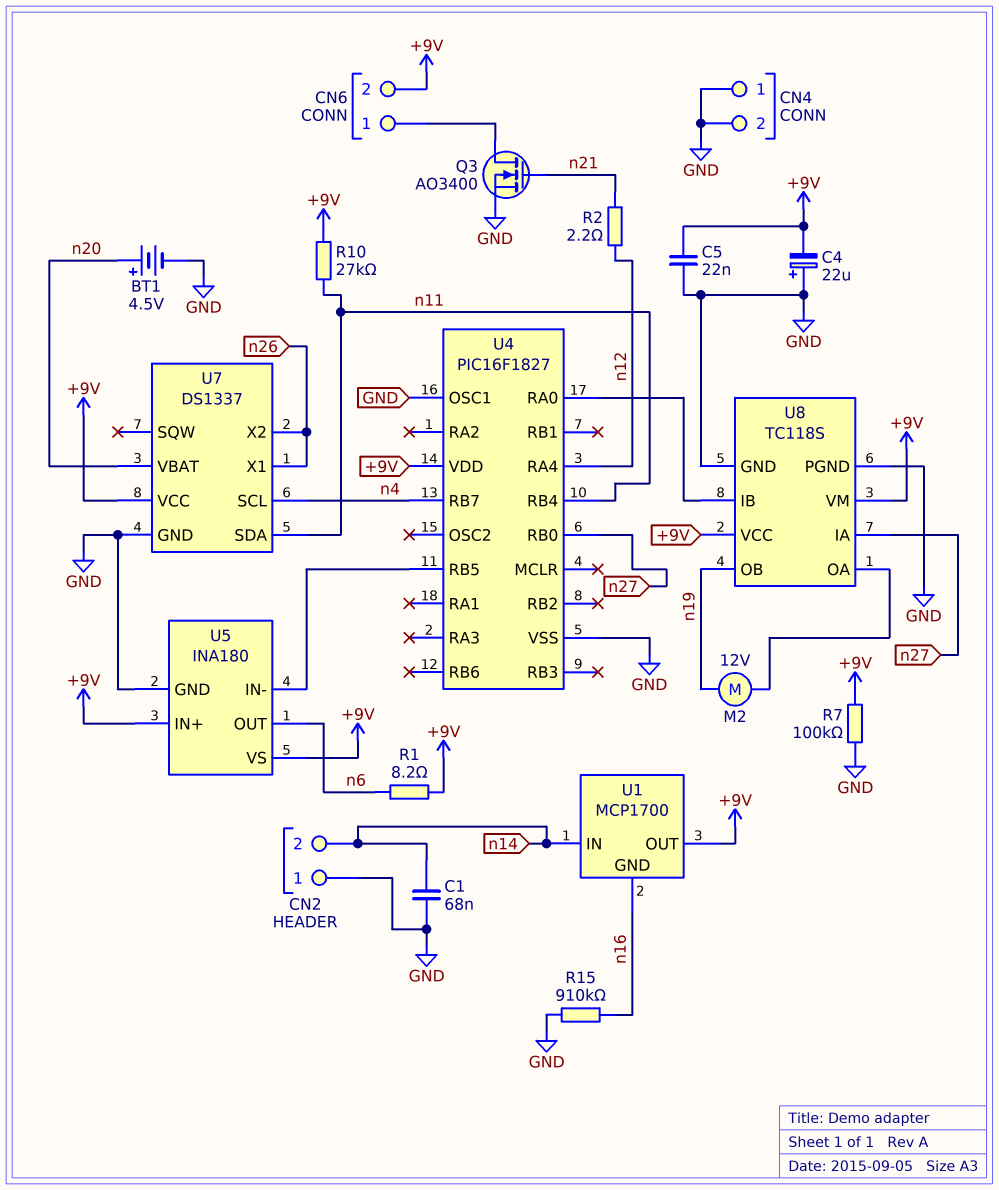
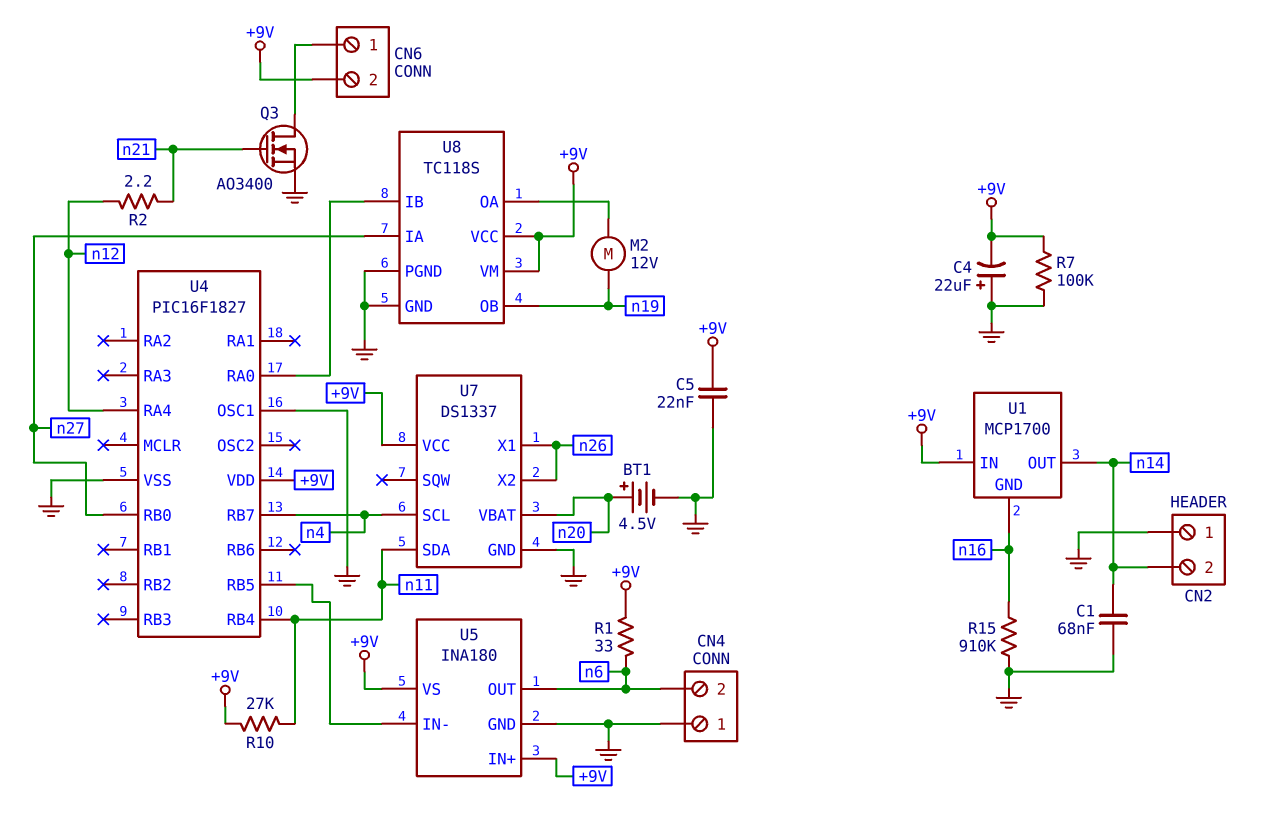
CN4 pin 2: GND -> n6
R1: 8.2 (+9V, n6) -> 33 (+9V, n6)
U1 pin IN: n14 -> +9V
U1 pin OUT: +9V -> n14

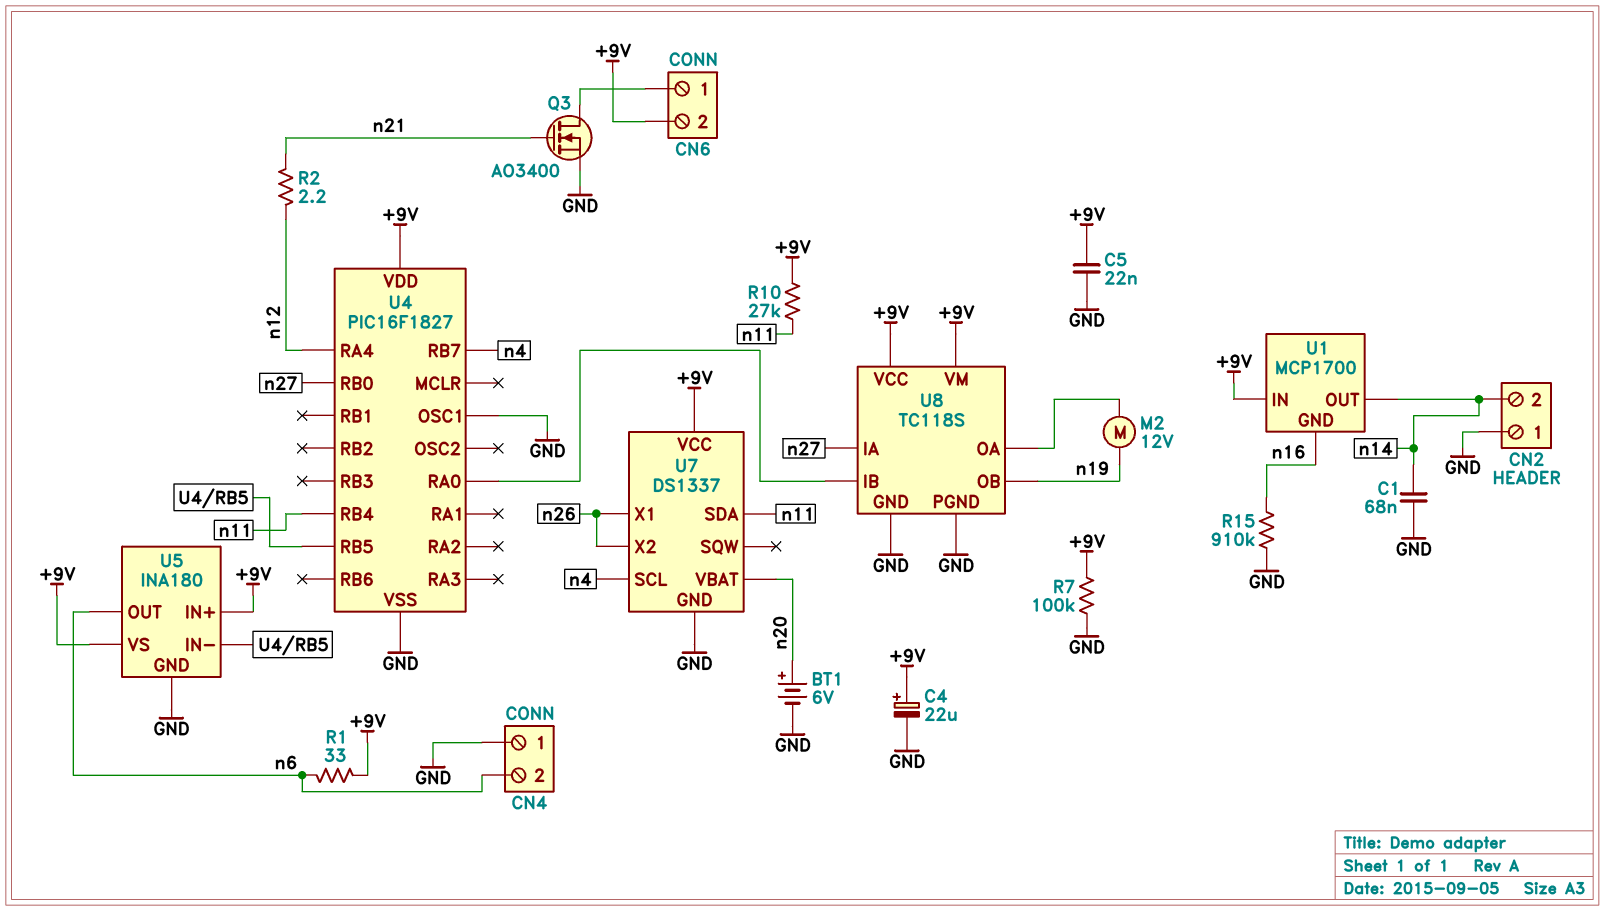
BT1: 4.5V (plus n20, minus GND) -> 6V (plus n20, minus GND)
C4: 22uF (plus GND, minus +9V) -> 22uF (plus +9V, minus GND)

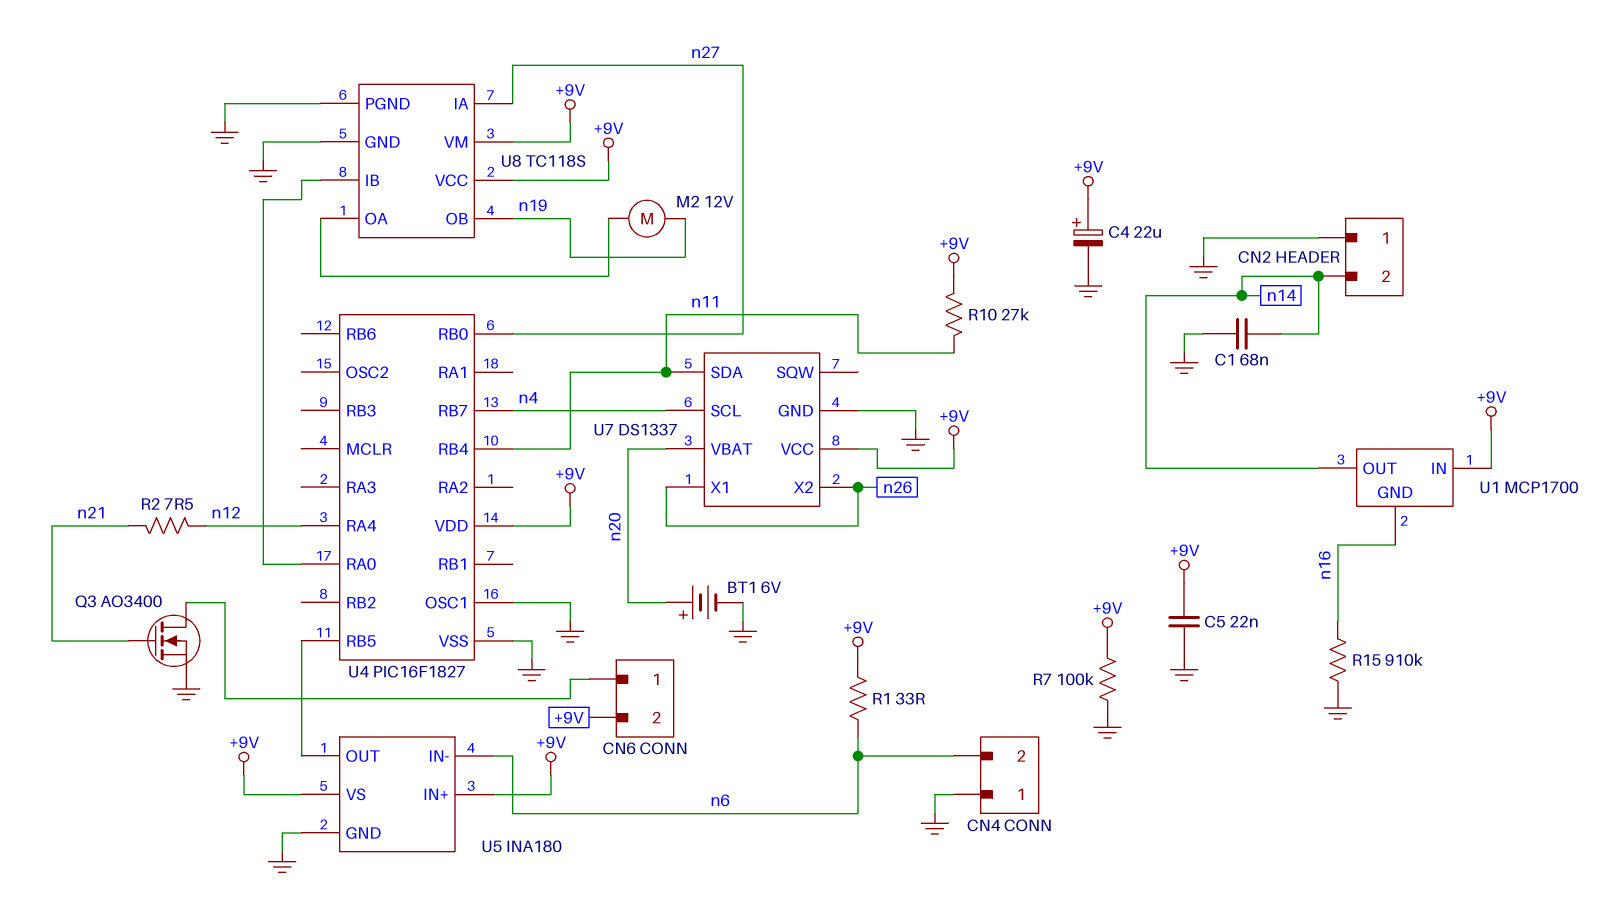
R2: 2.2 (n12, n21) -> 7.5 (n12, n21)
U5 pin IN-: U4/RB5 -> n6
U5 pin OUT: n6 -> U4/RB5

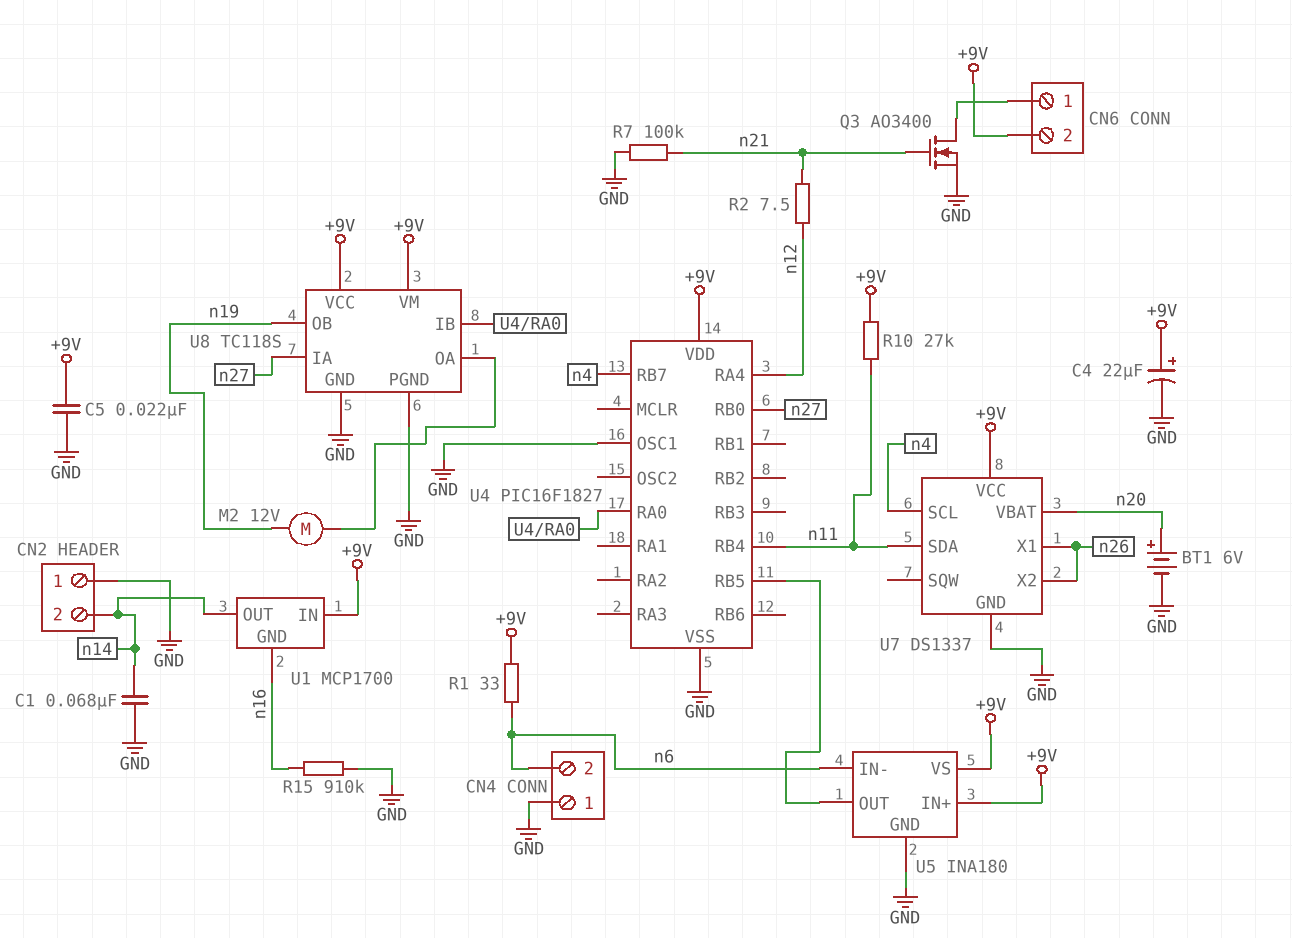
R7: 100k (+9V, GND) -> 100k (GND, n21)

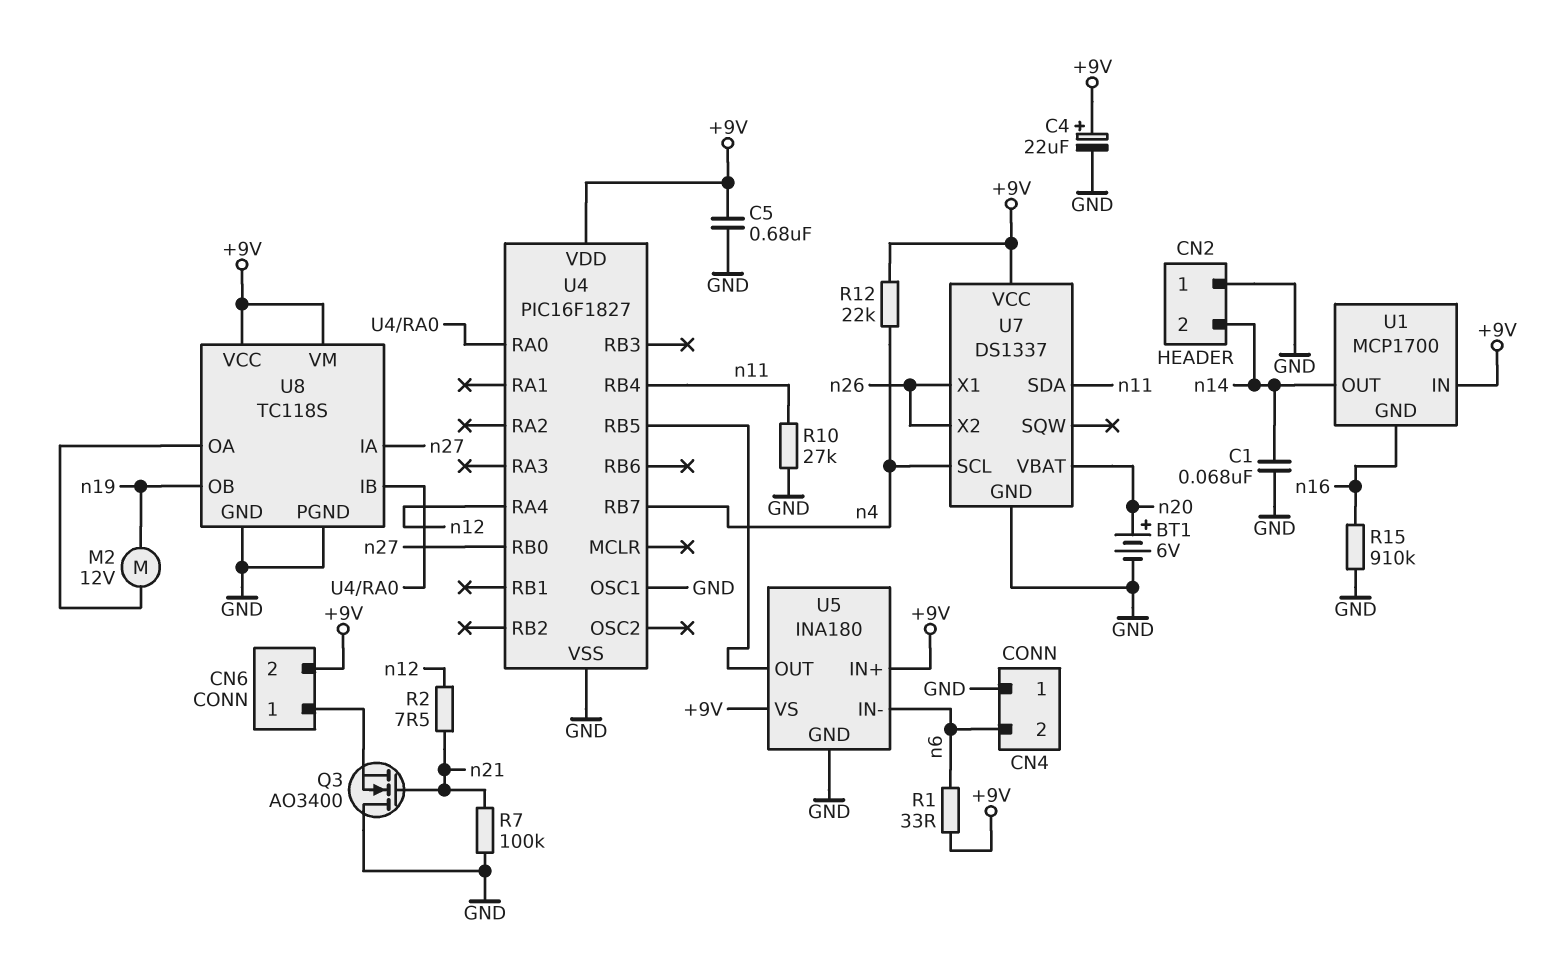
C5: 22nF (+9V, GND) -> 680nF (+9V, GND)
Q3: NMOS AO3400 (G n21, D CN6/1, S GND) -> NMOS AO3400 (G n21, D GND, S CN6/1)
R10: 27k (+9V, n11) -> 27k (GND, n11)
R12: none -> 22k (+9V, n4)

